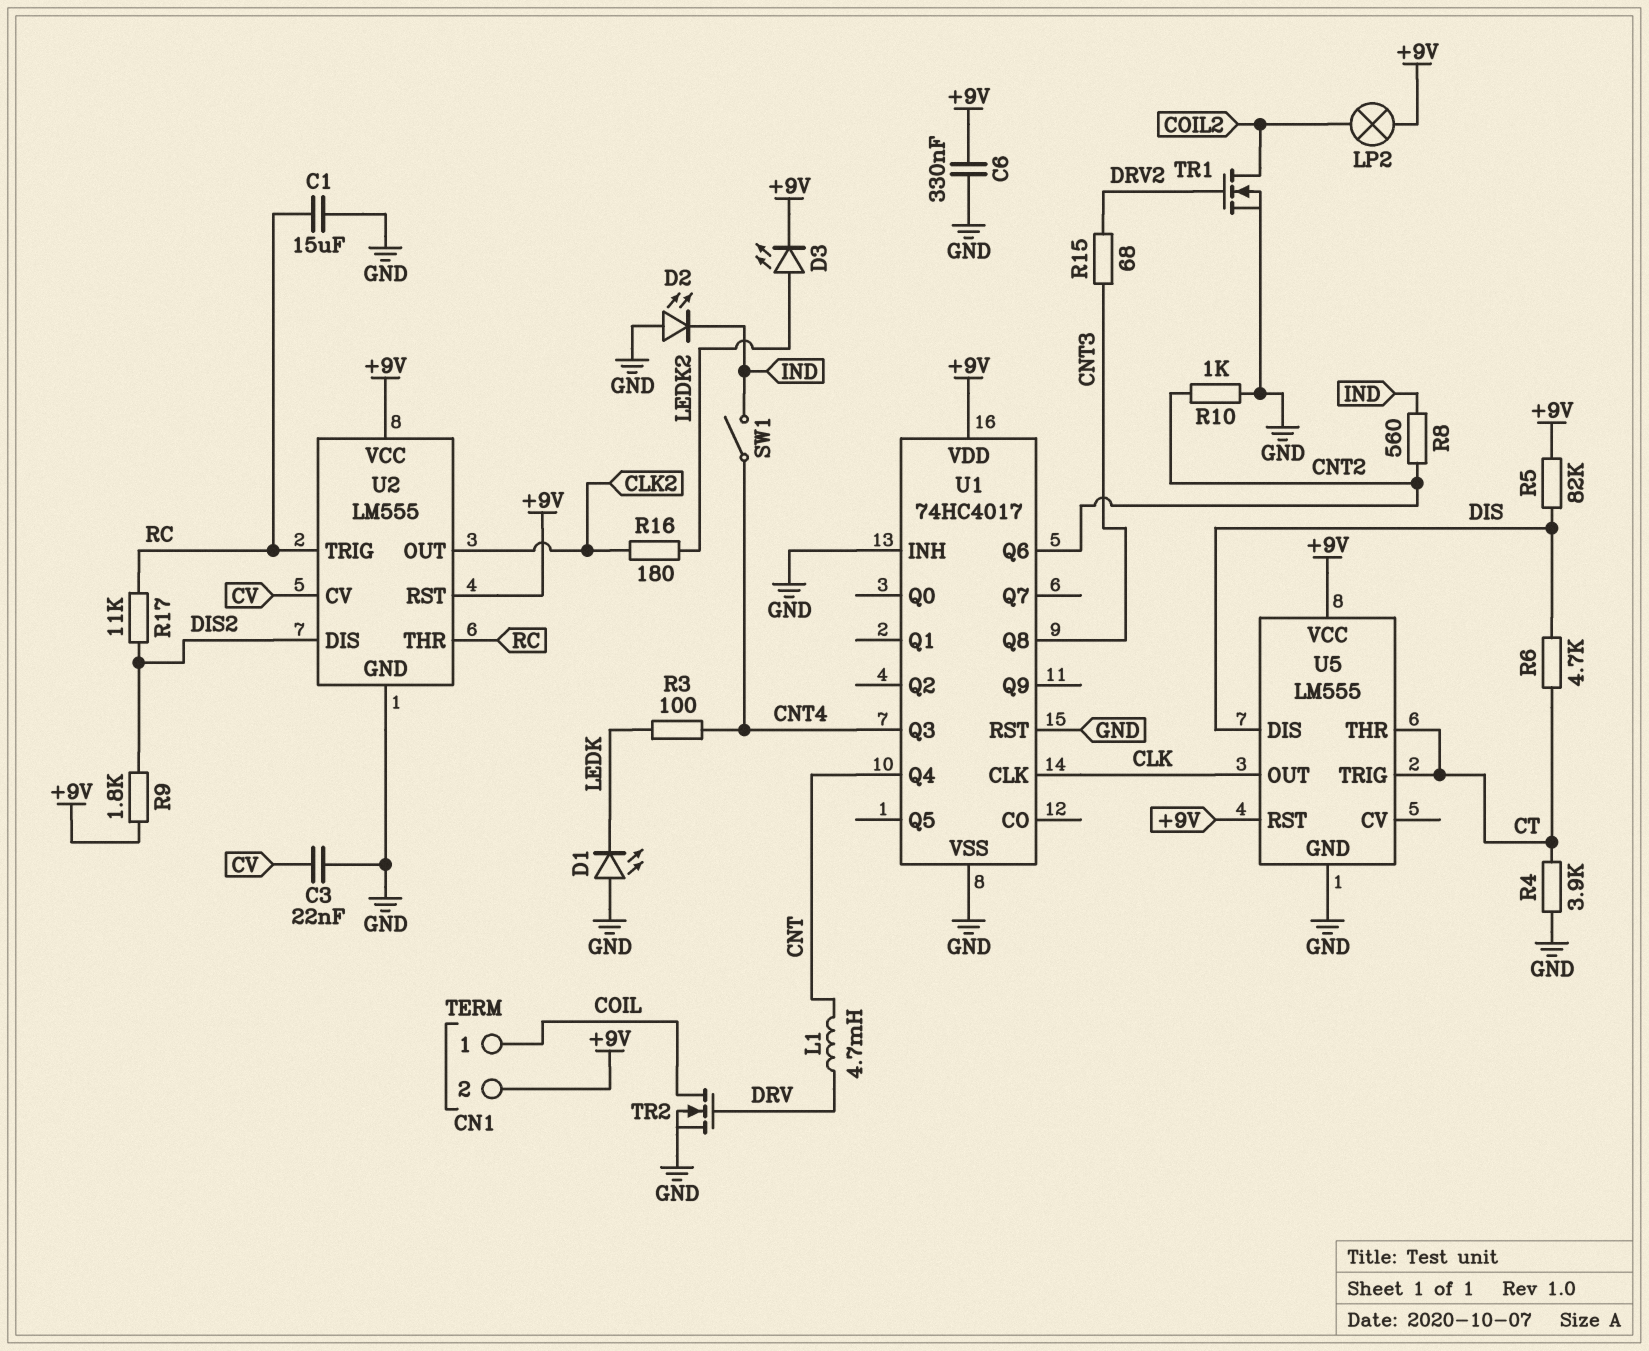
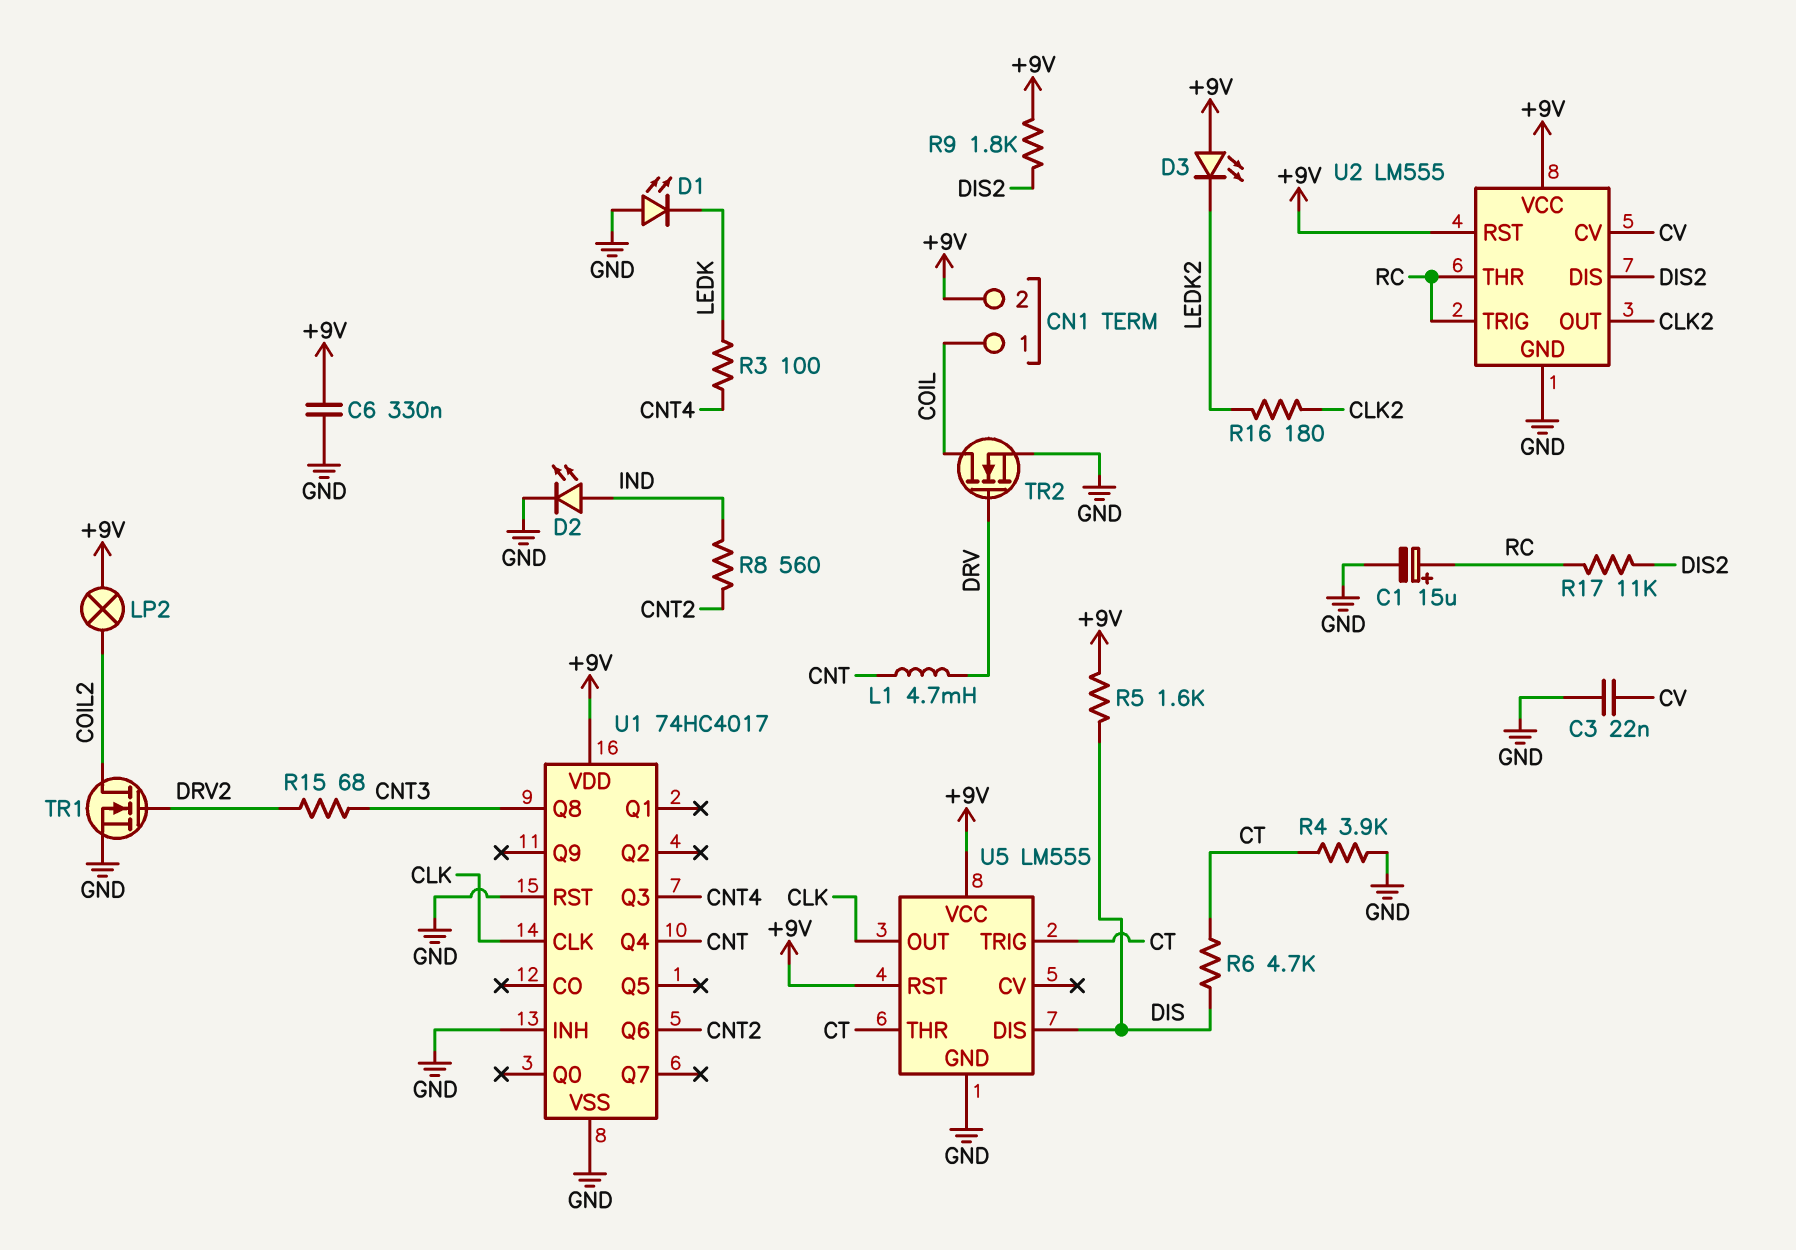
C1: 15uF (GND, RC) -> 15uF (plus RC, minus GND)
D2: LED (A GND, K IND) -> LED (A IND, K GND)
D3: LED (A LEDK2, K +9V) -> LED (A +9V, K LEDK2)
R5: 82k (+9V, DIS) -> 1.6k (+9V, DIS)
R10: 1k (CNT2, GND) -> none
SW1: switch (CNT4, IND) -> none

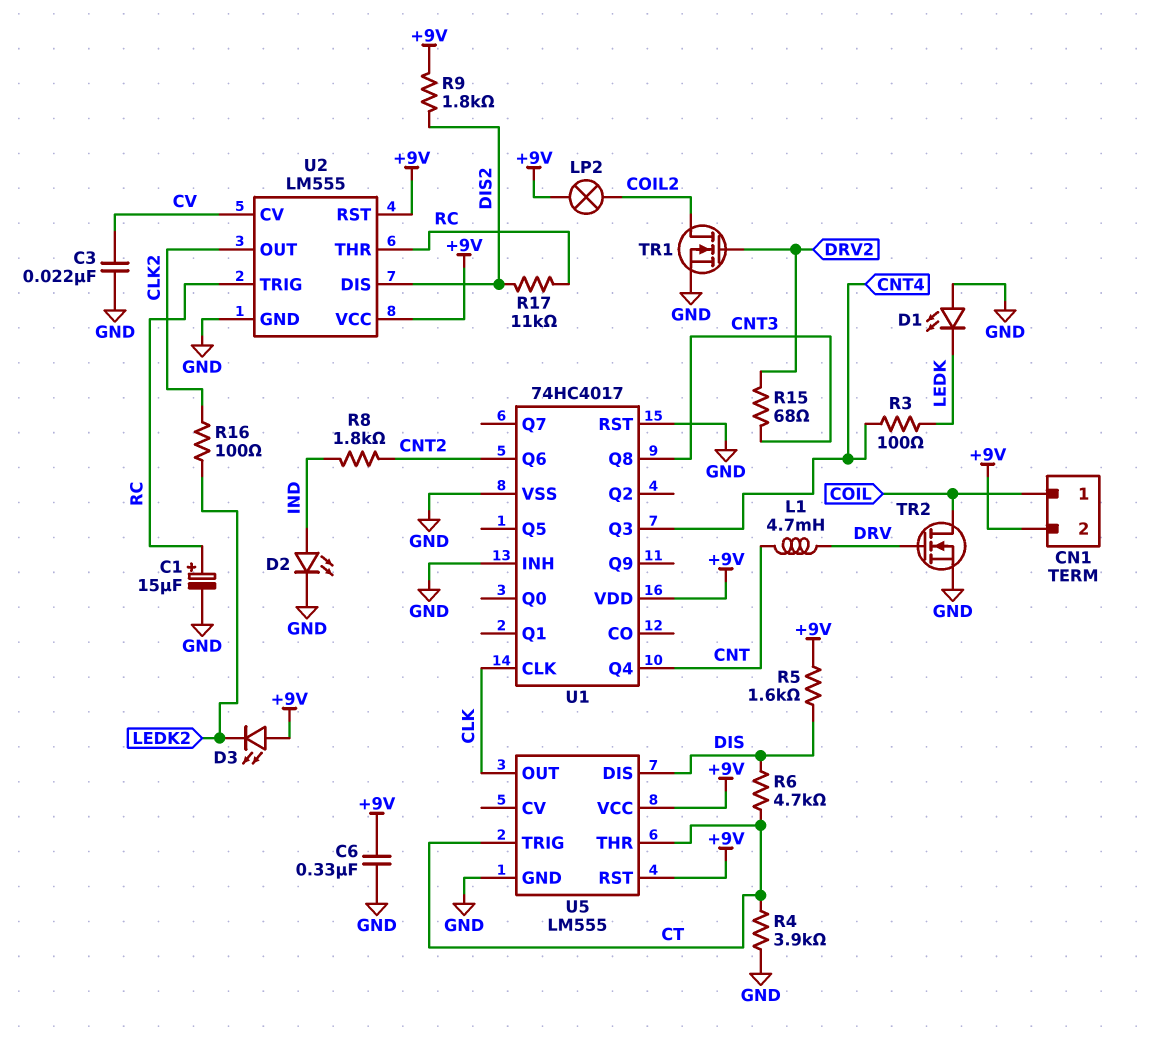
R8: 560 (CNT2, IND) -> 1.8k (CNT2, IND)
R16: 180 (CLK2, LEDK2) -> 100 (CLK2, LEDK2)

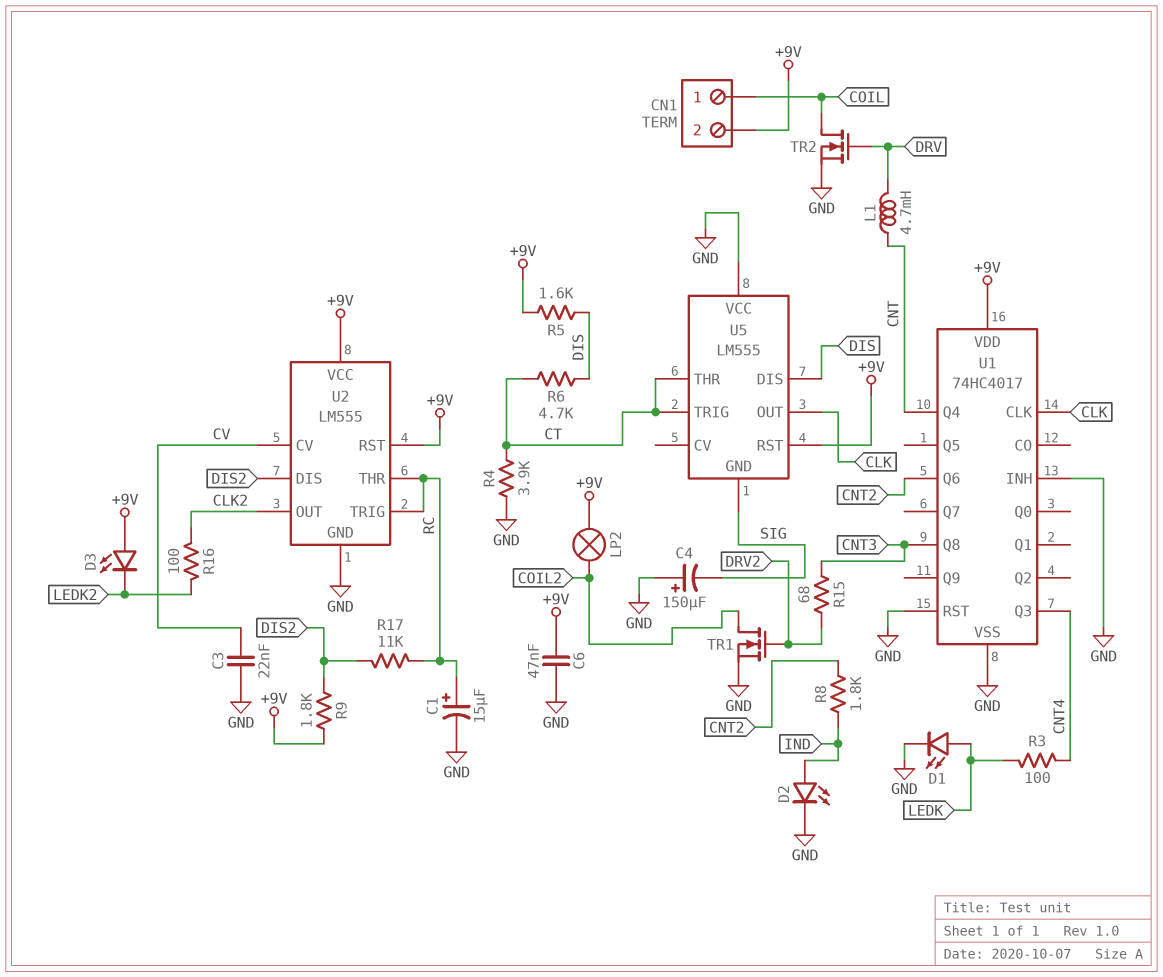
C4: none -> 150uF (plus GND, minus SIG)
C6: 330nF (+9V, GND) -> 47nF (+9V, GND)
D1: LED (A GND, K LEDK) -> LED (A LEDK, K GND)
U5 pin GND: GND -> SIG
U5 pin VCC: +9V -> GND

